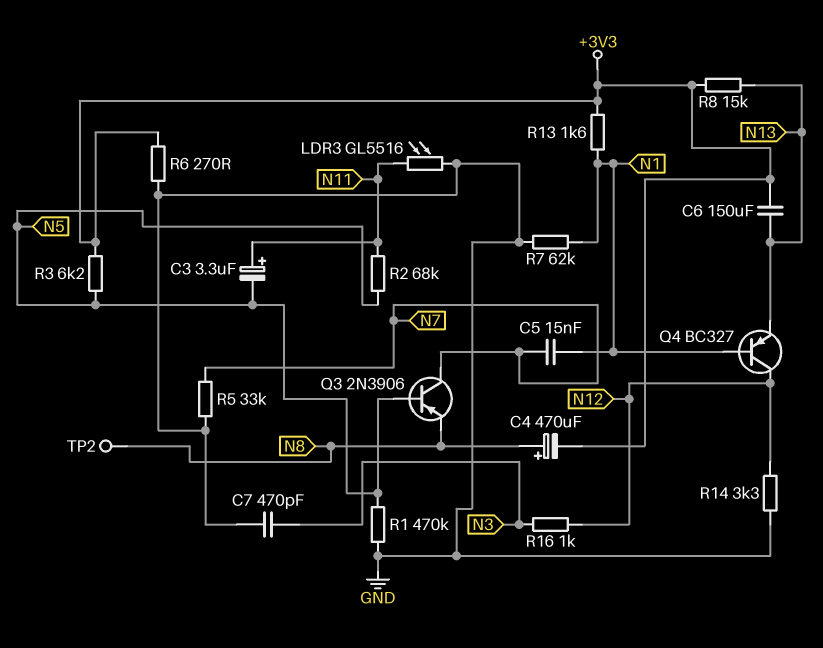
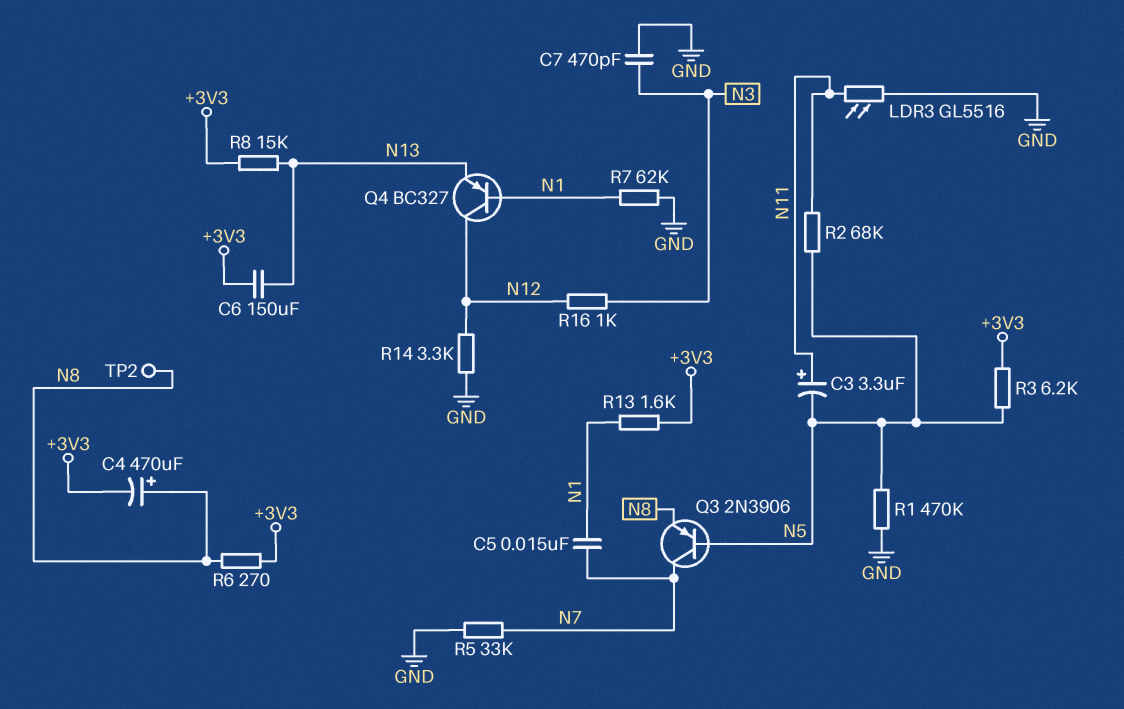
R6: 270 (+3V3, GND) -> 270 (+3V3, N8)

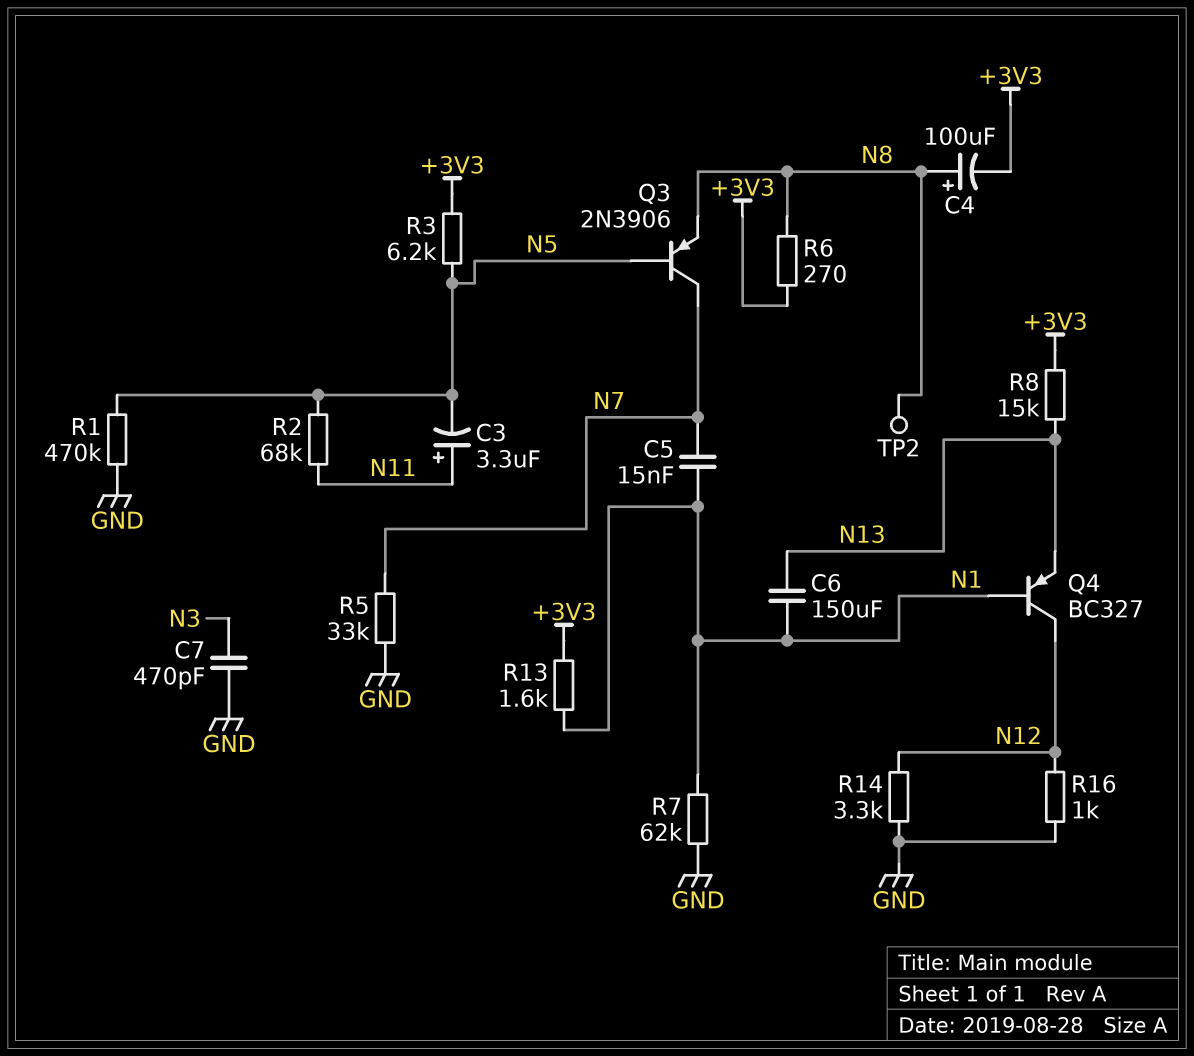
C4: 470uF (plus N8, minus +3V3) -> 100uF (plus N8, minus +3V3)
C6: 150uF (+3V3, N13) -> 150uF (N1, N13)
LDR3: GL5516 (GND, N11) -> none
R16: 1k (N3, N12) -> 1k (GND, N12)

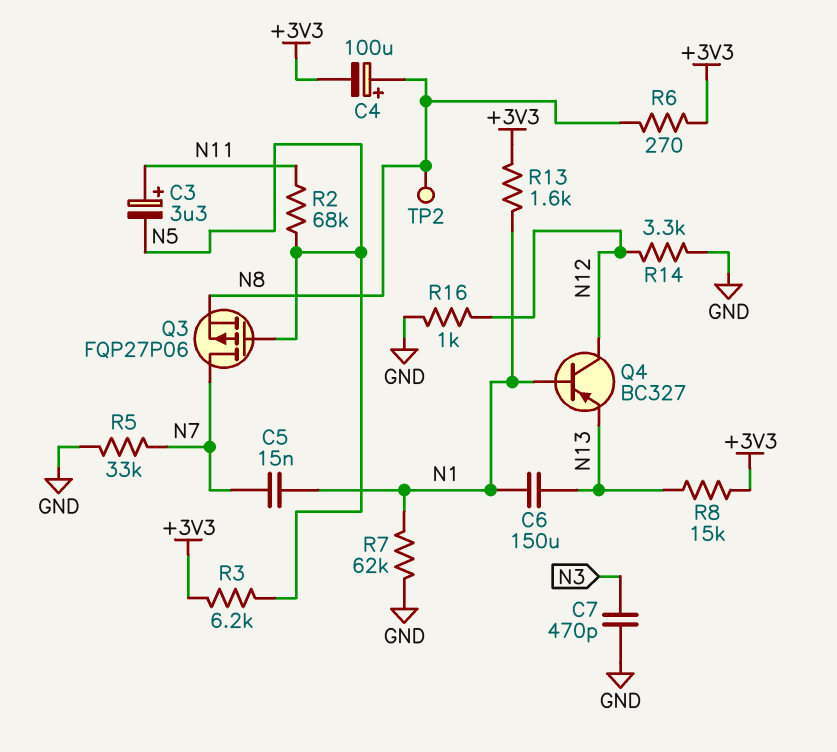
Q3: PNP 2N3906 (B N5, C N7, E N8) -> PMOS FQP27P06 (G N5, D N7, S N8)
R1: 470k (GND, N5) -> none

